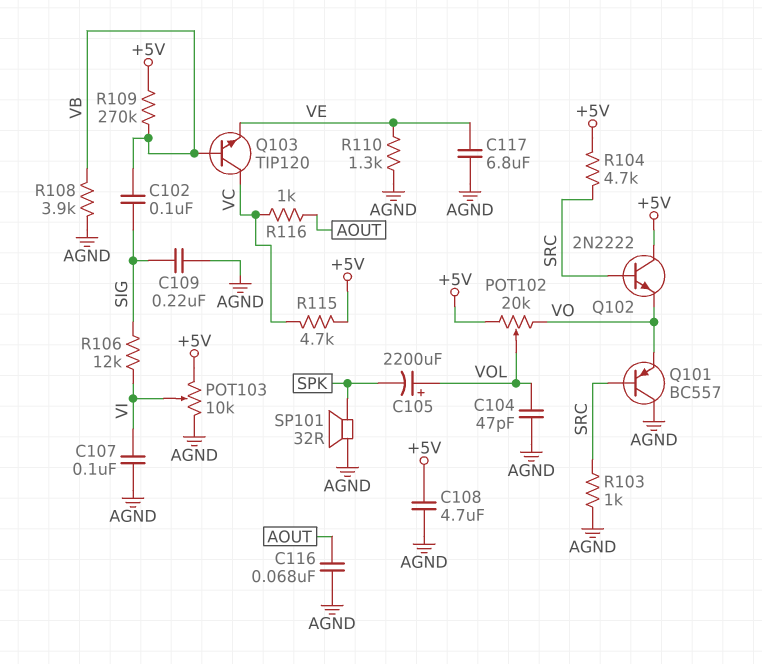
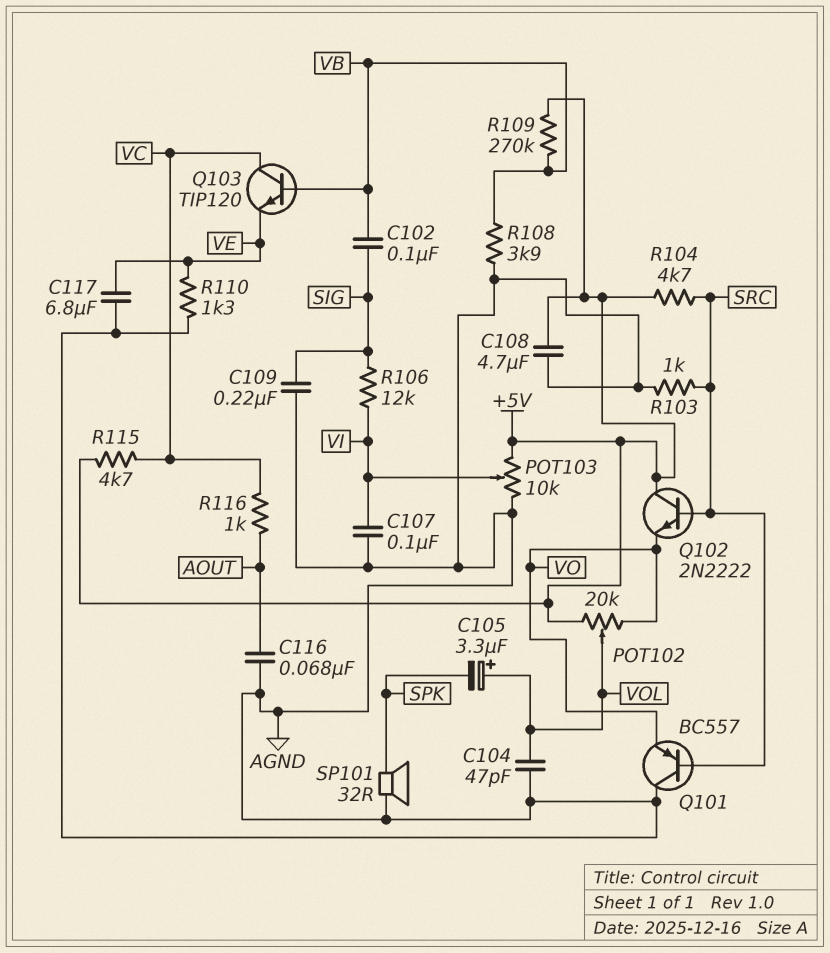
C105: 2200uF (plus VOL, minus SPK) -> 3.3uF (plus VOL, minus SPK)

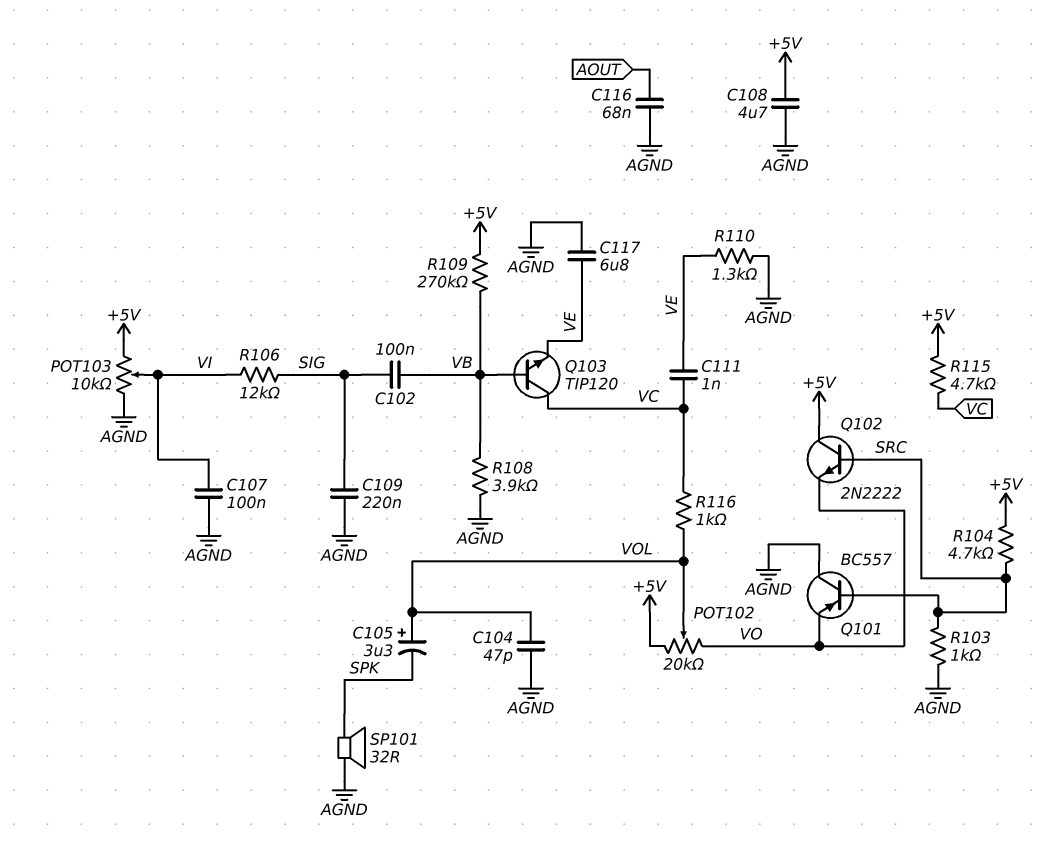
C111: none -> 1nF (VC, VE)
R116: 1k (AOUT, VC) -> 1k (VC, VOL)

